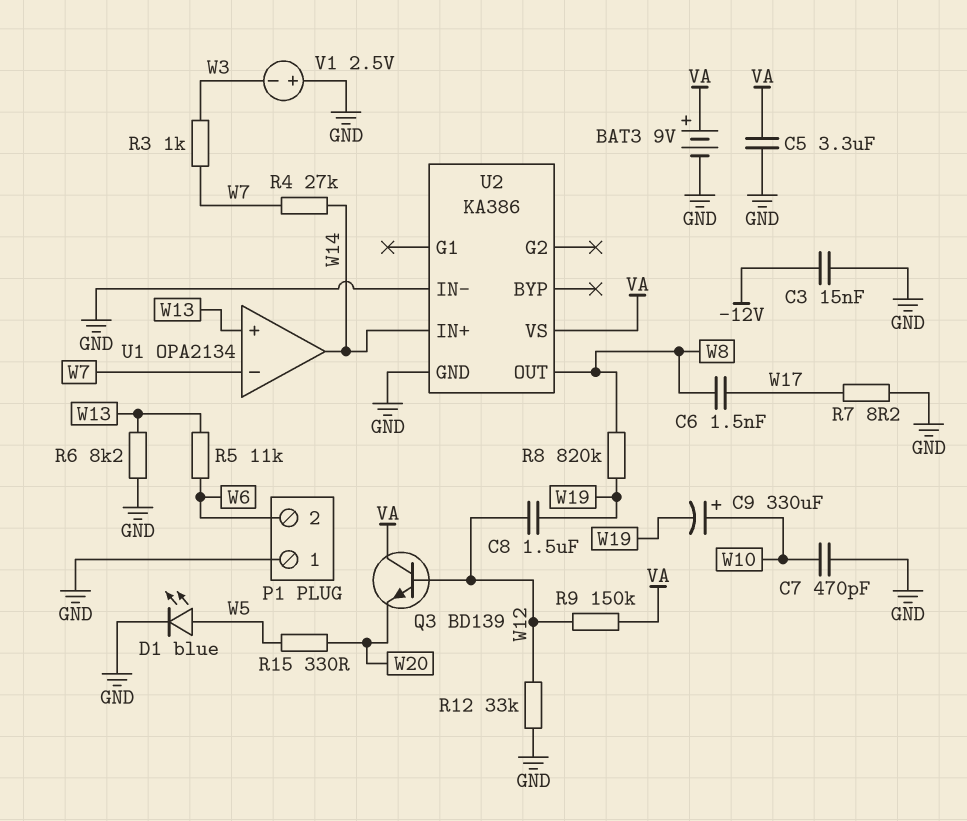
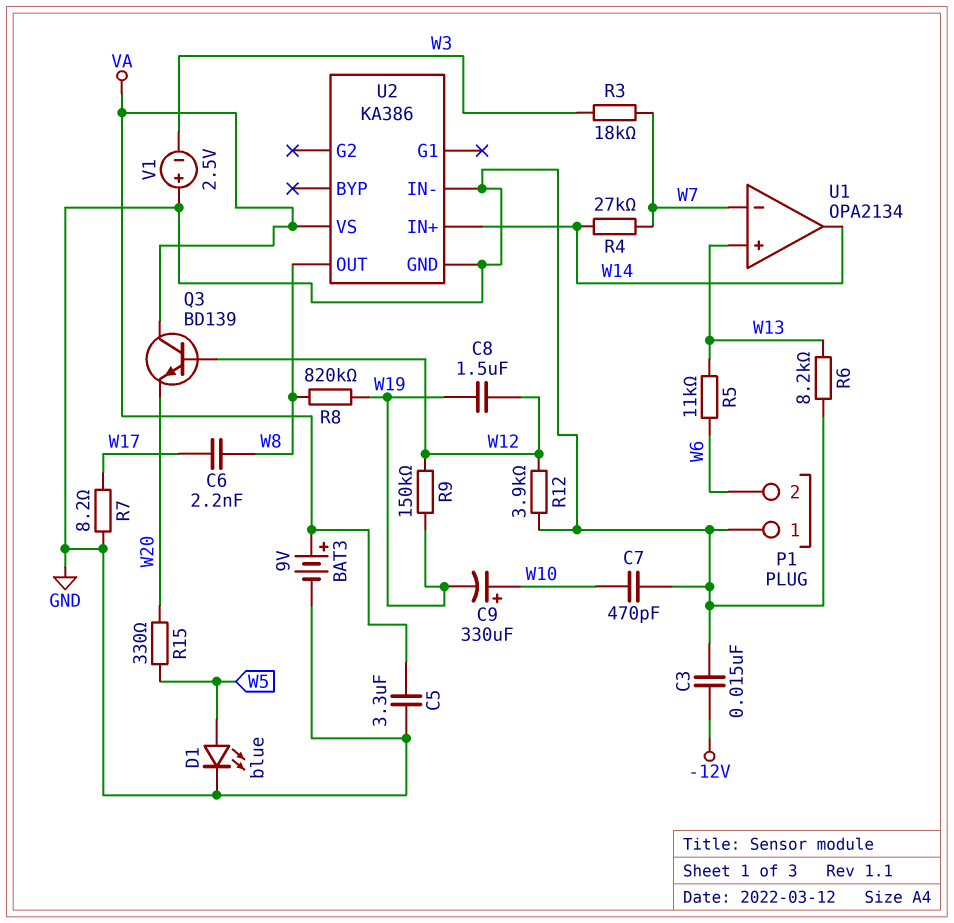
C6: 1.5nF (W8, W17) -> 2.2nF (W8, W17)
R3: 1k (W3, W7) -> 18k (W3, W7)
R9: 150k (VA, W12) -> 150k (W12, W19)
R12: 33k (GND, W12) -> 3.9k (GND, W12)

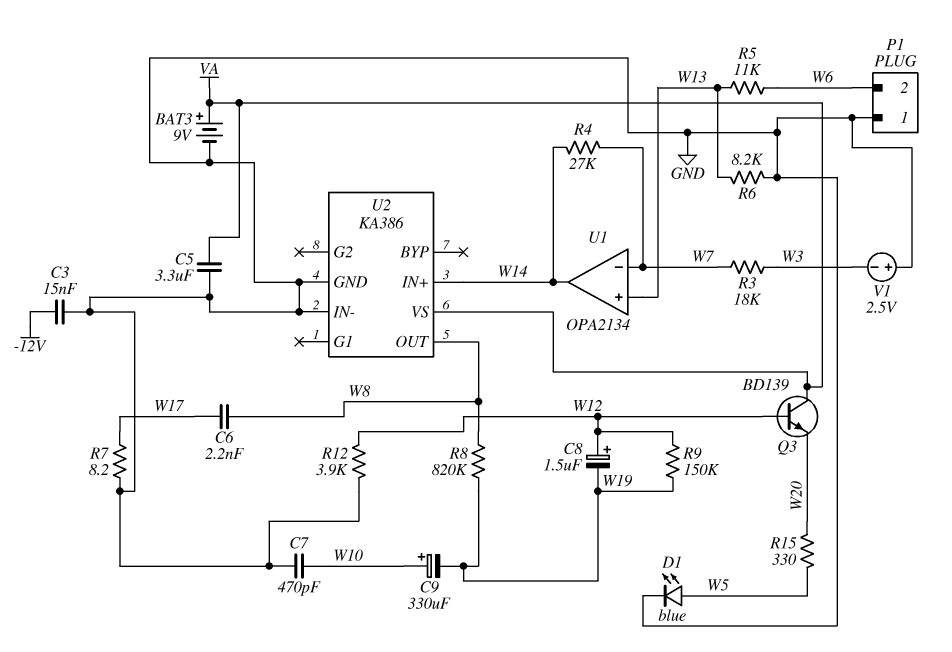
C8: 1.5uF (W12, W19) -> 1.5uF (plus W12, minus W19)

